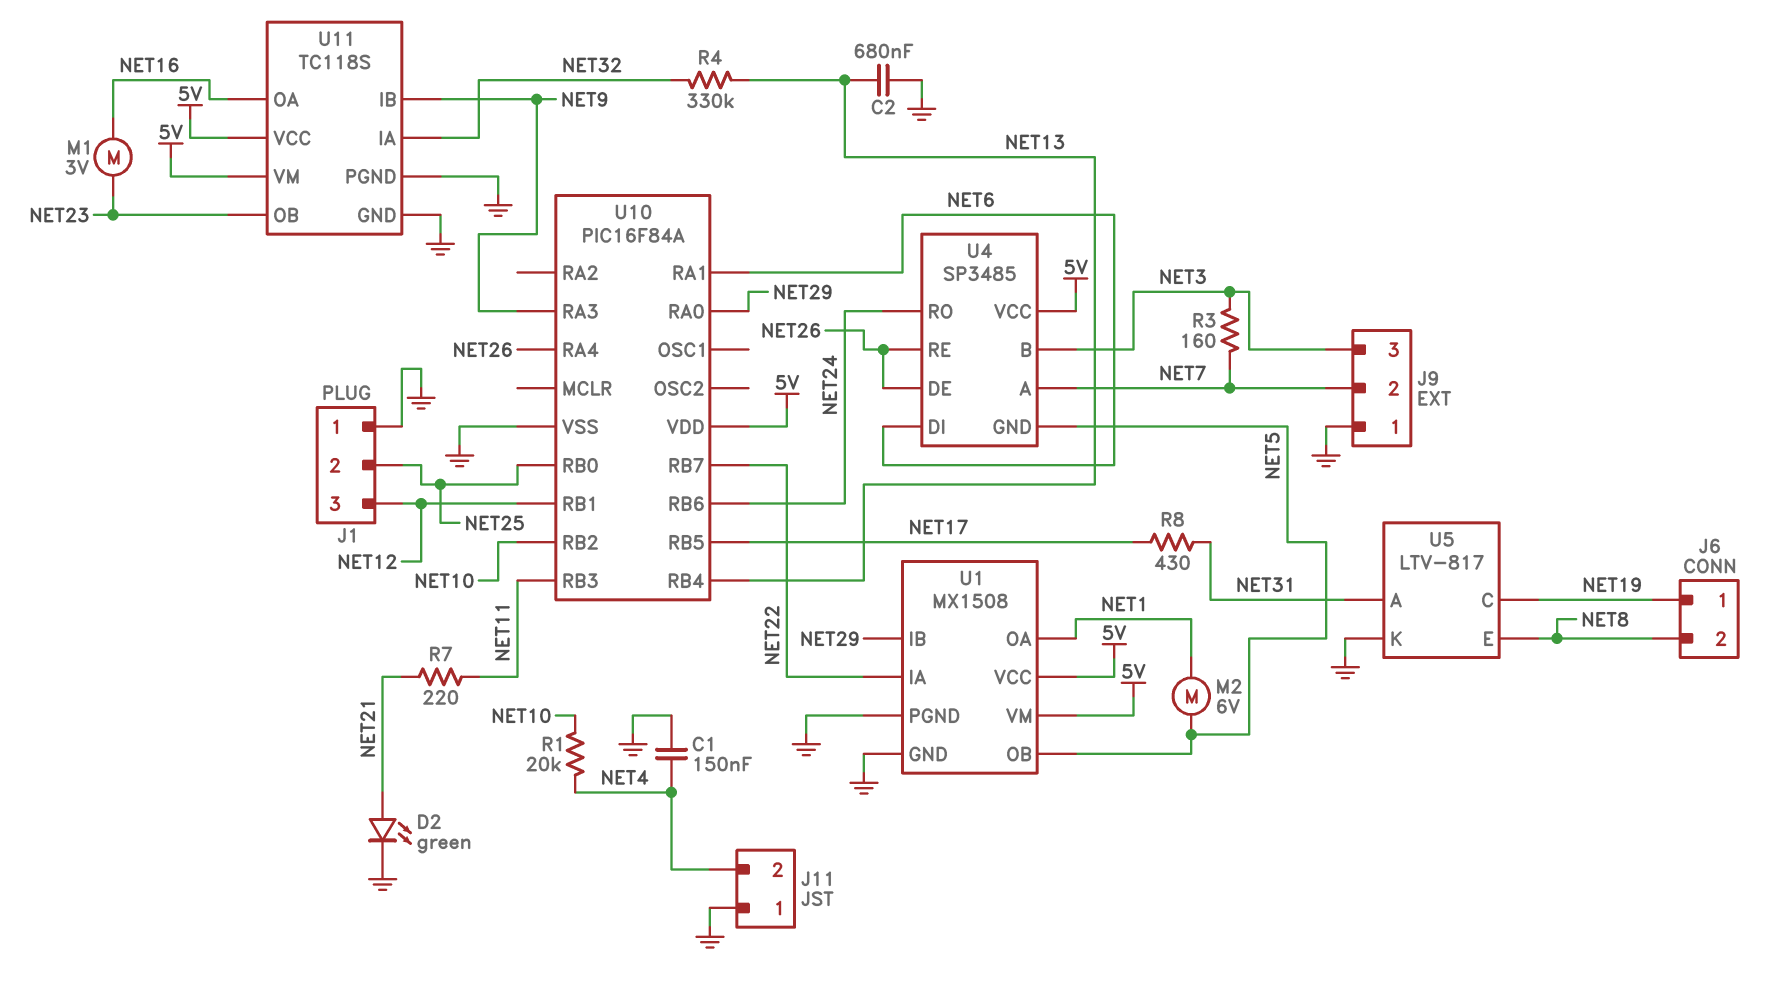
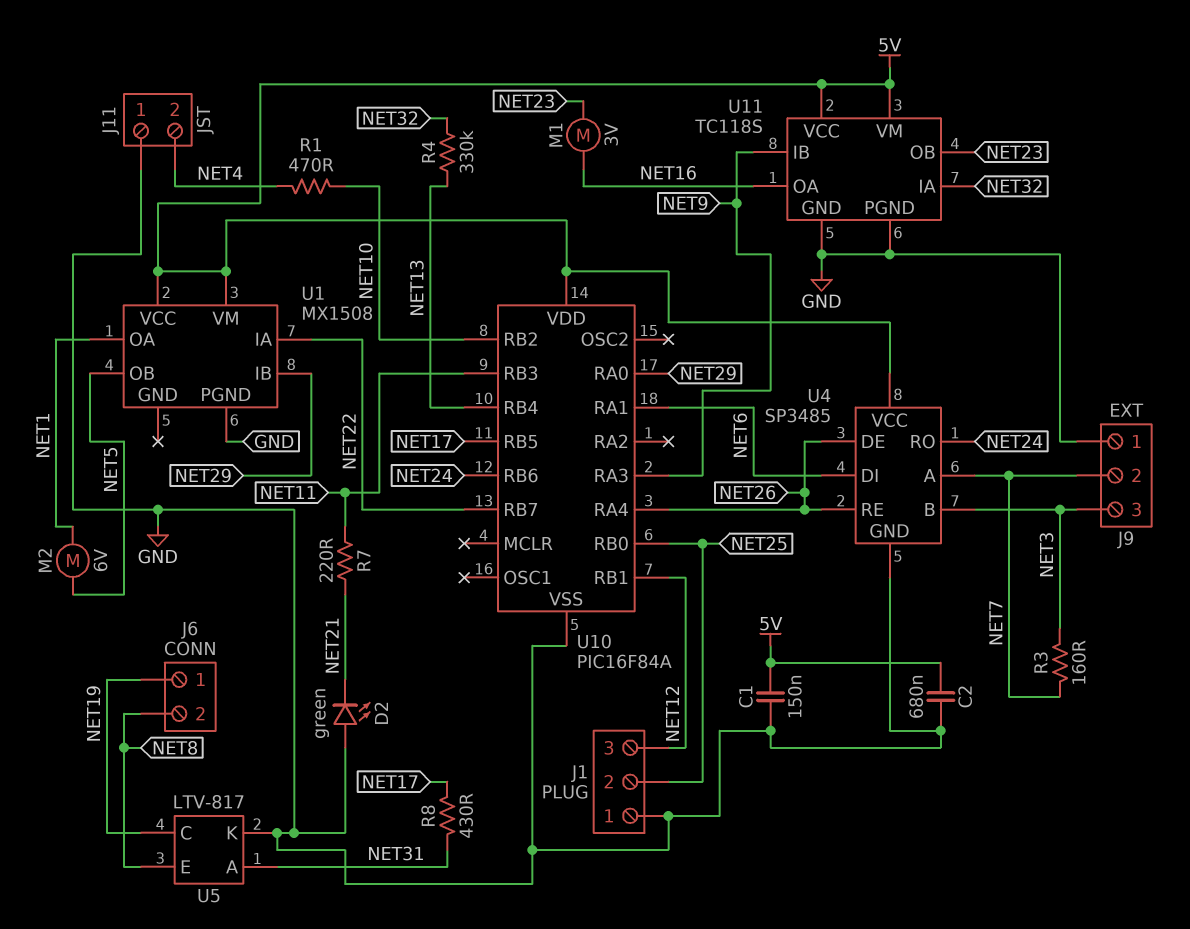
C1: 150nF (GND, NET4) -> 150nF (5V, GND)
C2: 680nF (GND, NET13) -> 680nF (5V, GND)
D2: LED green (A NET21, K GND) -> LED green (A GND, K NET21)
R1: 20k (NET4, NET10) -> 470 (NET4, NET10)
U1 pin GND: GND -> none
U4 pin GND: NET5 -> GND

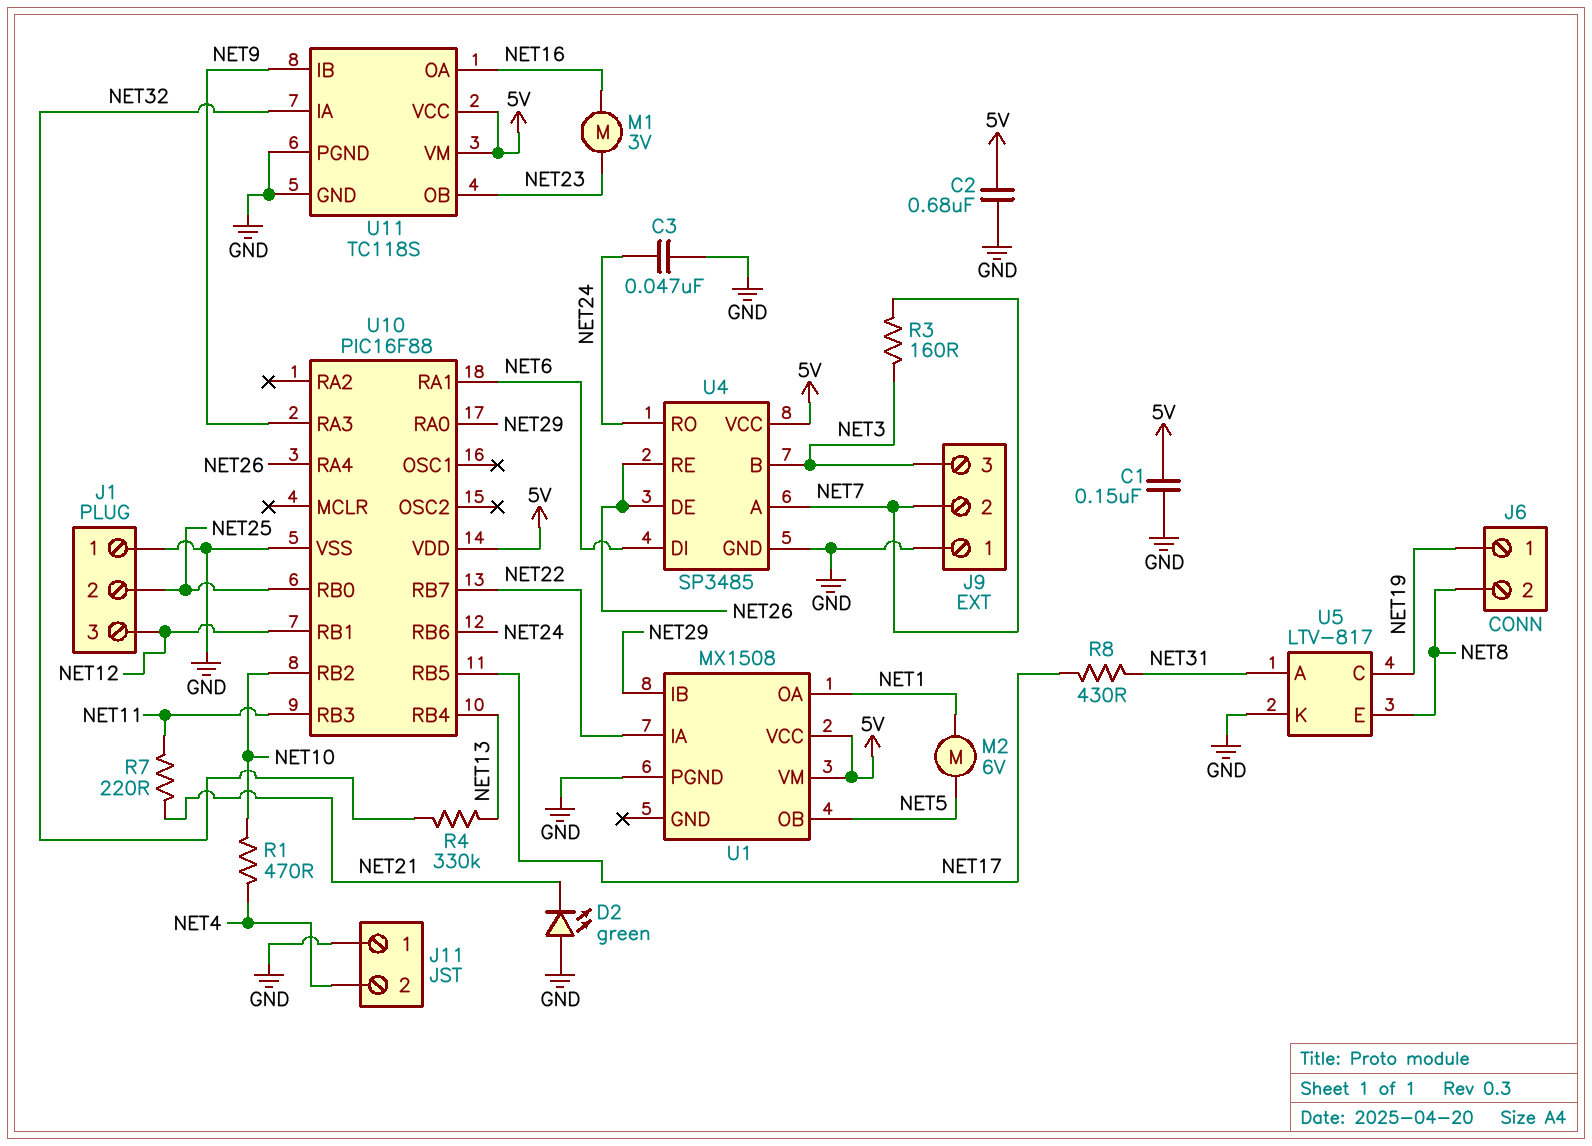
C3: none -> 47nF (GND, NET24)
U10: PIC16F84A -> PIC16F88

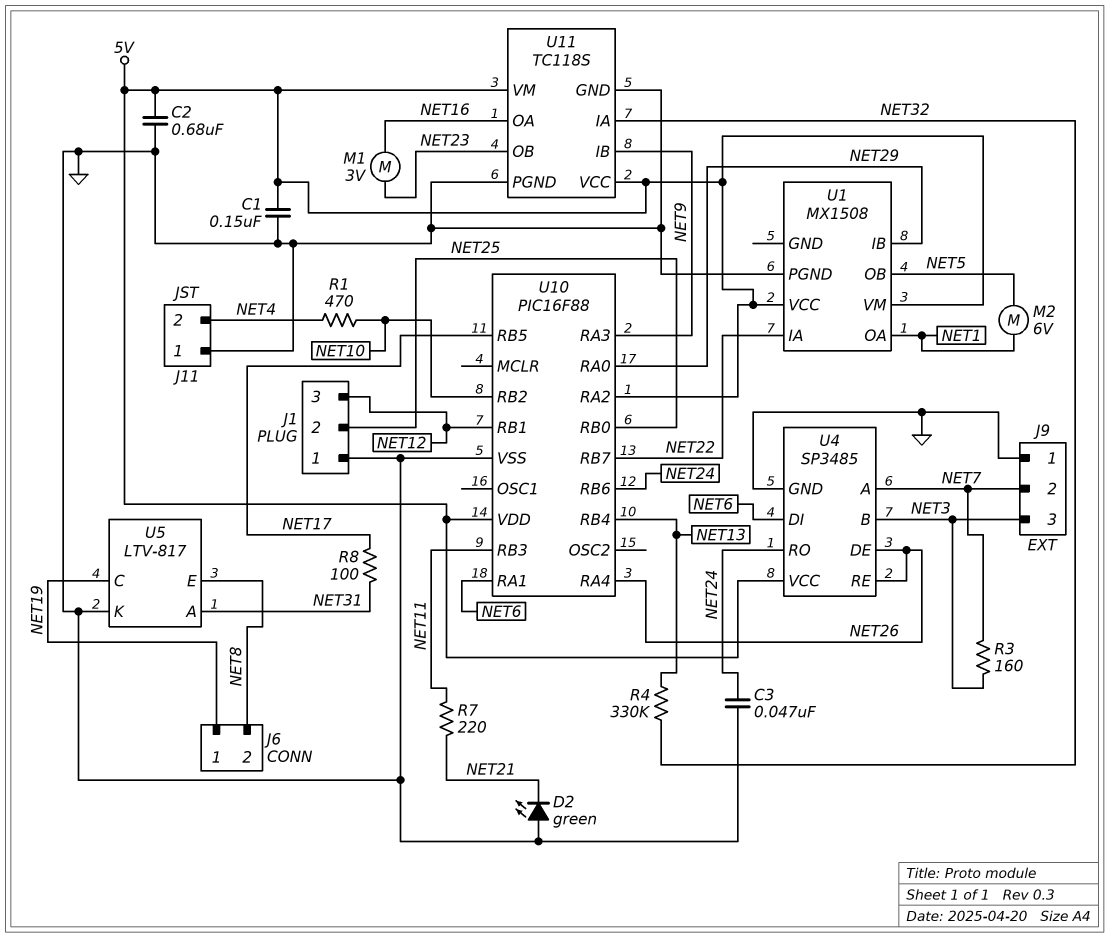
R8: 430 (NET17, NET31) -> 100 (NET17, NET31)
U10 pin RA2: none -> 5V

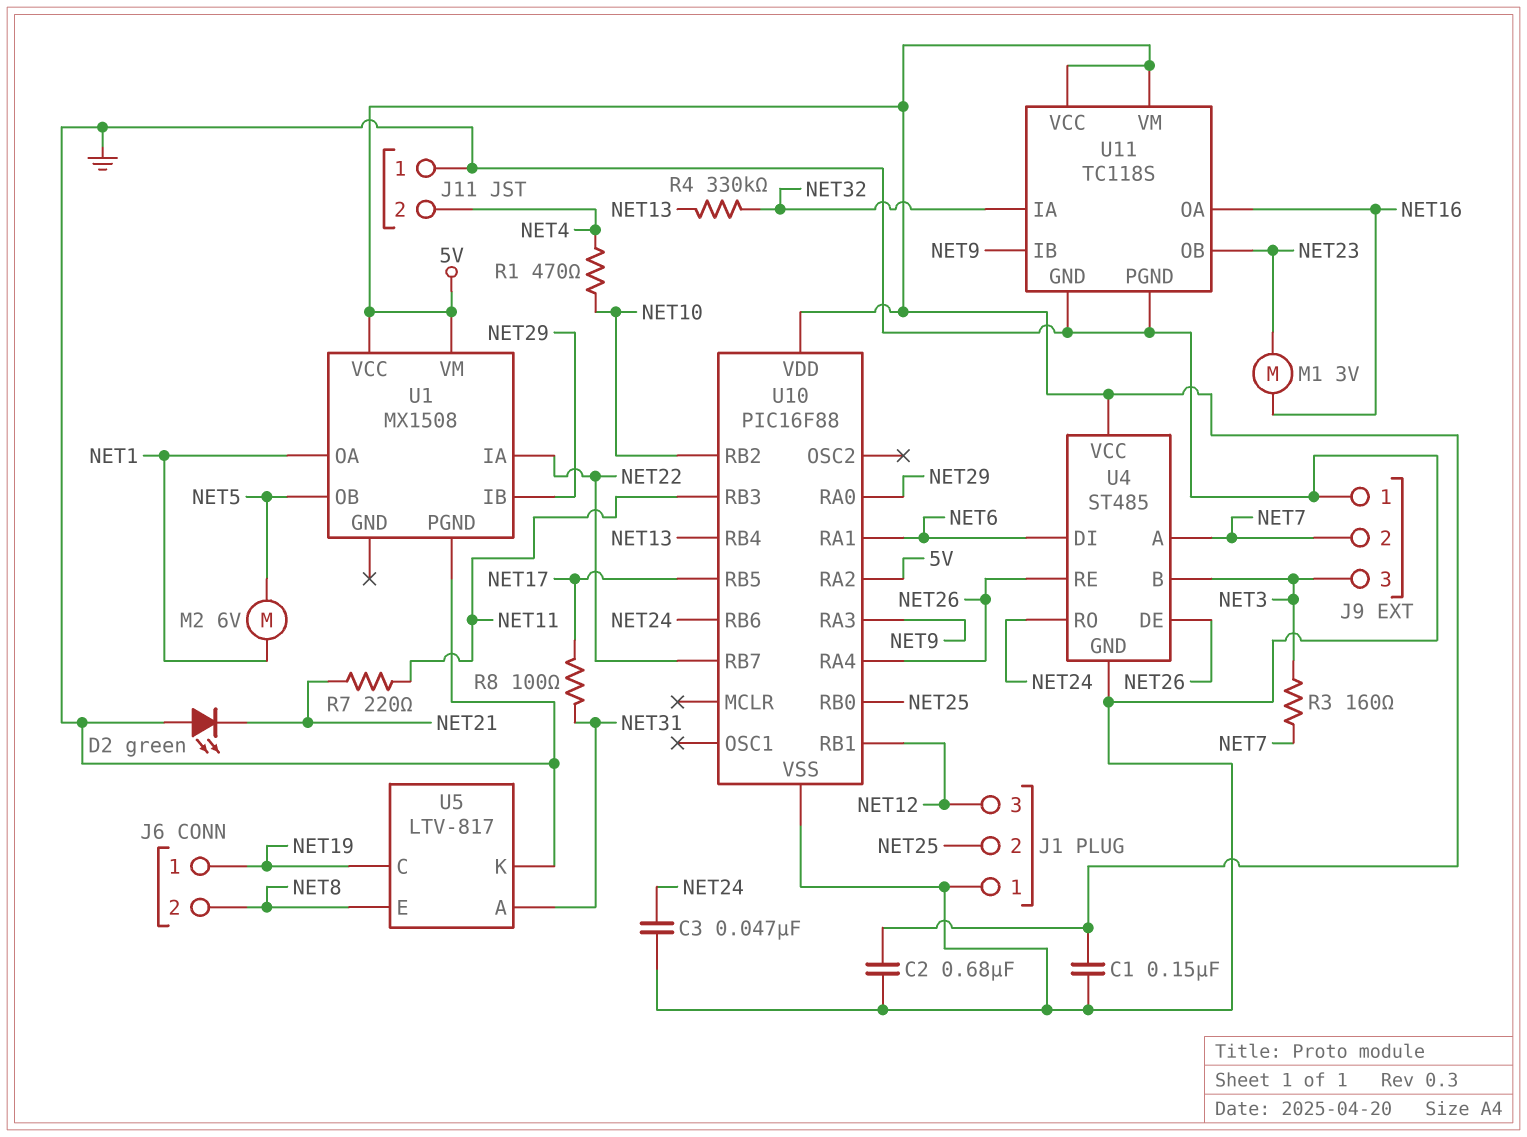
U4: SP3485 -> ST485

